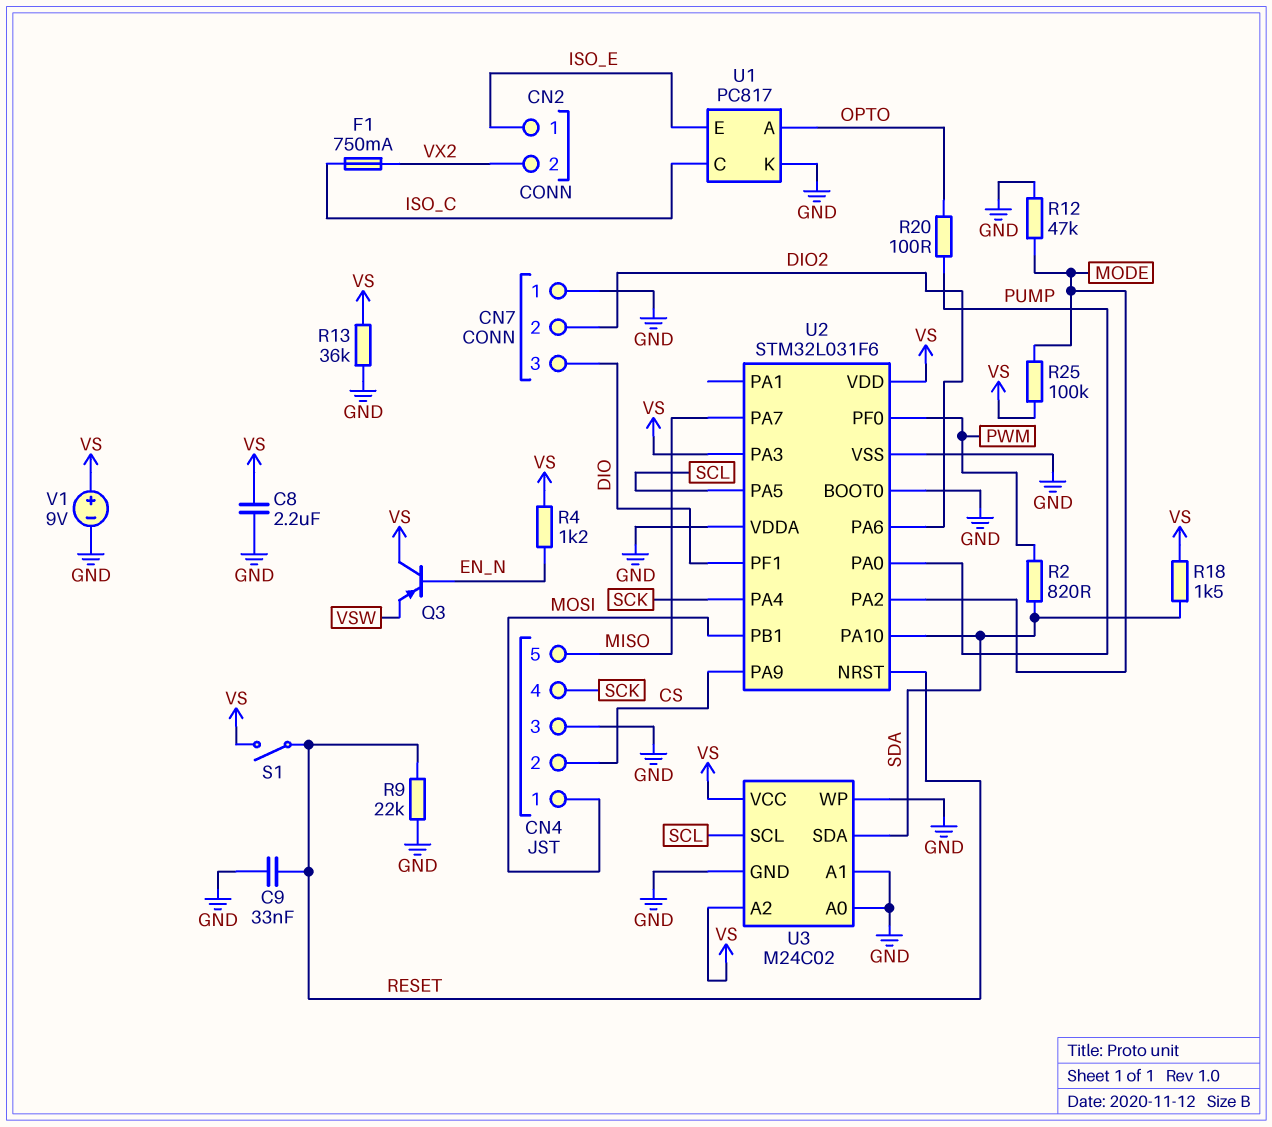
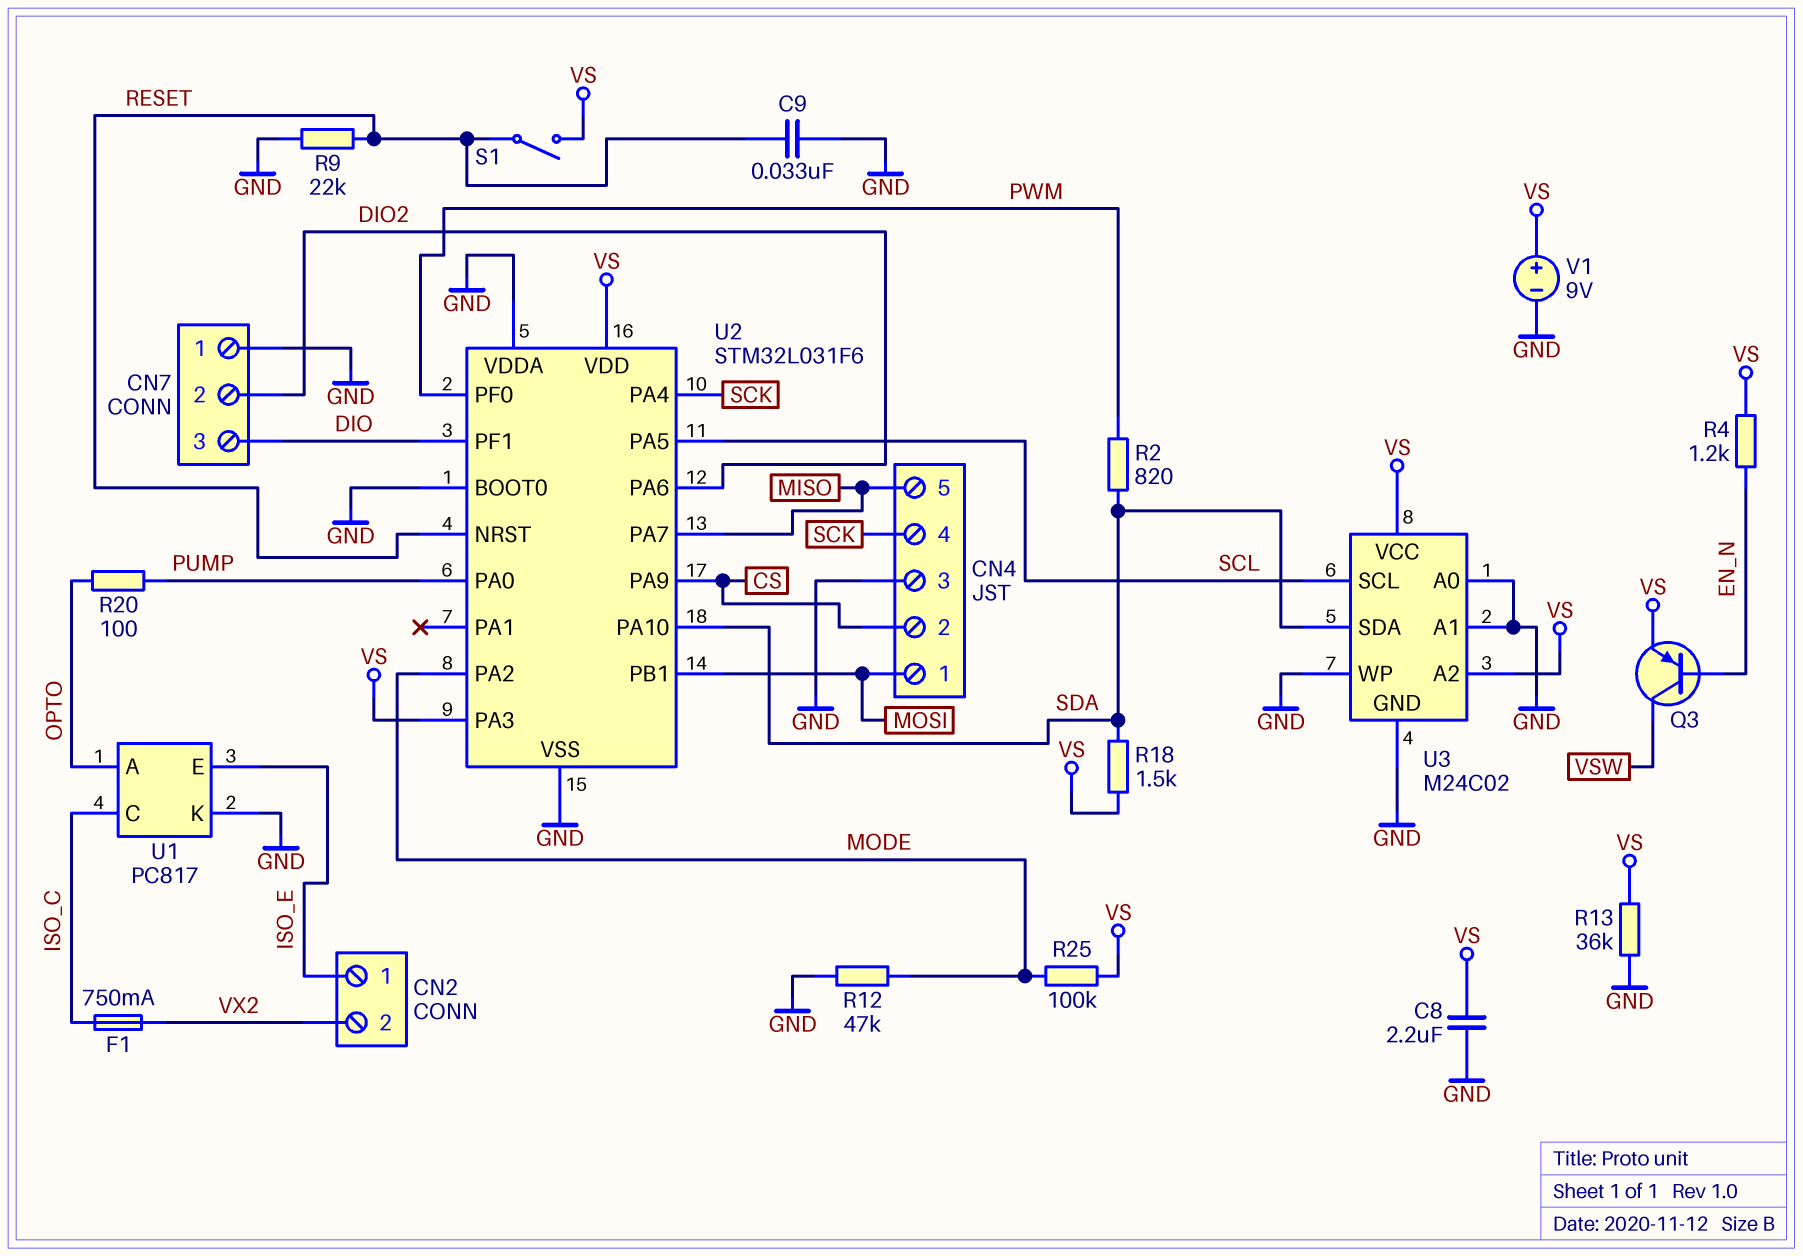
Q3: PNP (B EN_N, C VS, E VSW) -> PNP (B EN_N, C VSW, E VS)

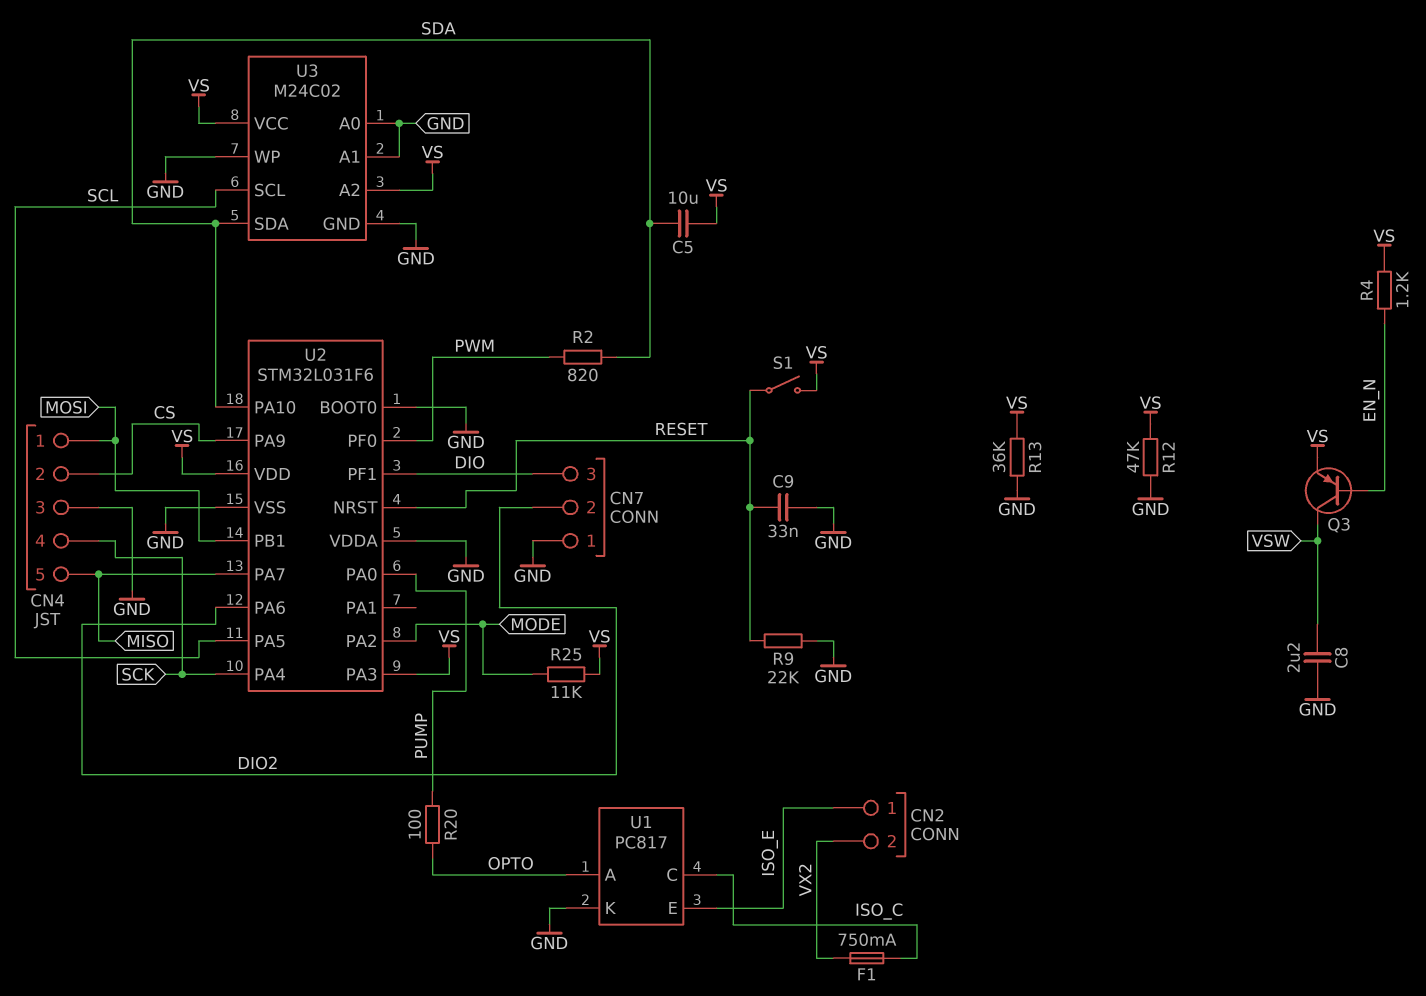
C5: none -> 10uF (SDA, VS)
C8: 2.2uF (GND, VS) -> 2.2uF (GND, VSW)
R12: 47k (GND, MODE) -> 47k (GND, VS)
R18: 1.5k (SDA, VS) -> none
R25: 100k (MODE, VS) -> 11k (MODE, VS)
V1: 9V (plus VS, minus GND) -> none

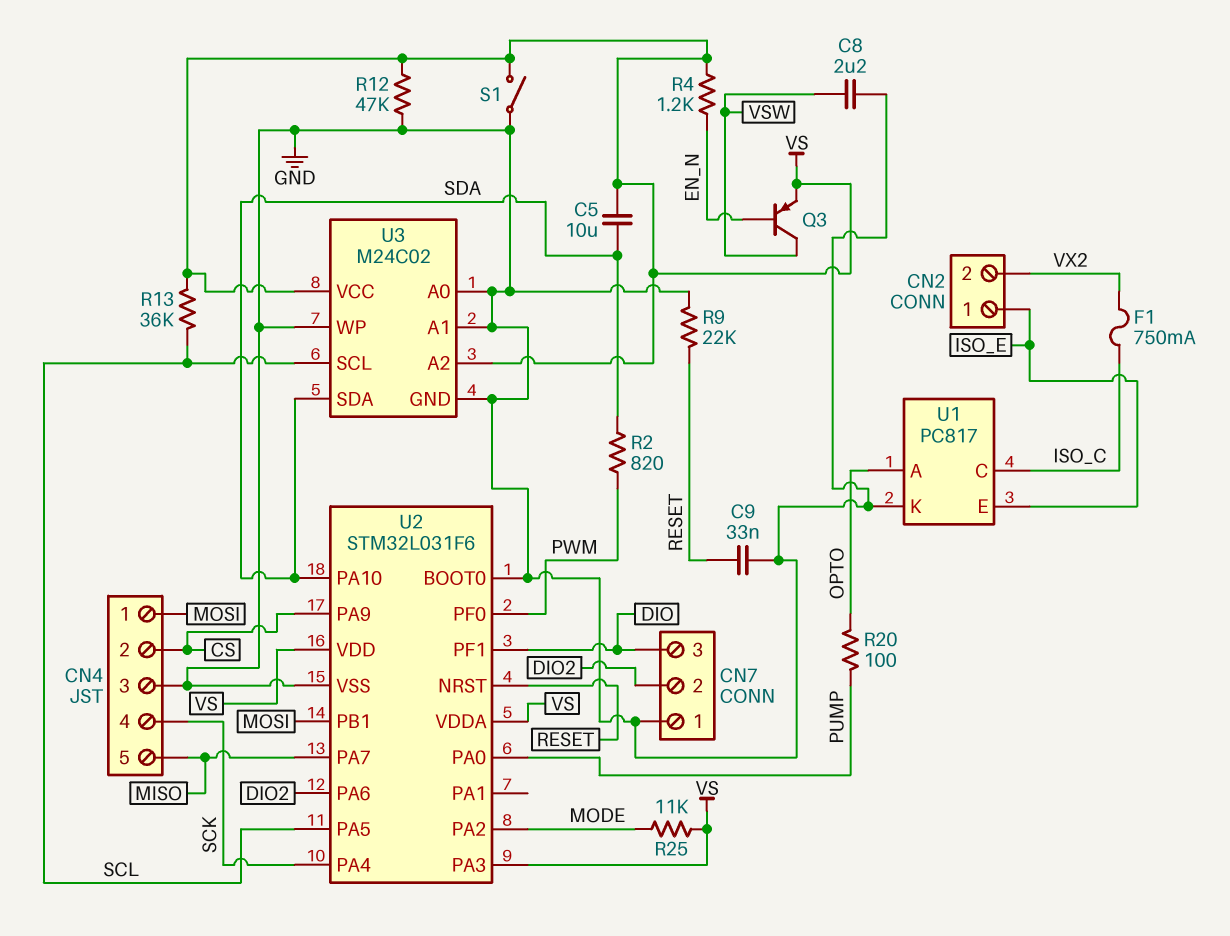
R13: 36k (GND, VS) -> 36k (SCL, VS)
S1: switch (RESET, VS) -> switch (GND, VS)
U2 pin VDDA: GND -> VS

